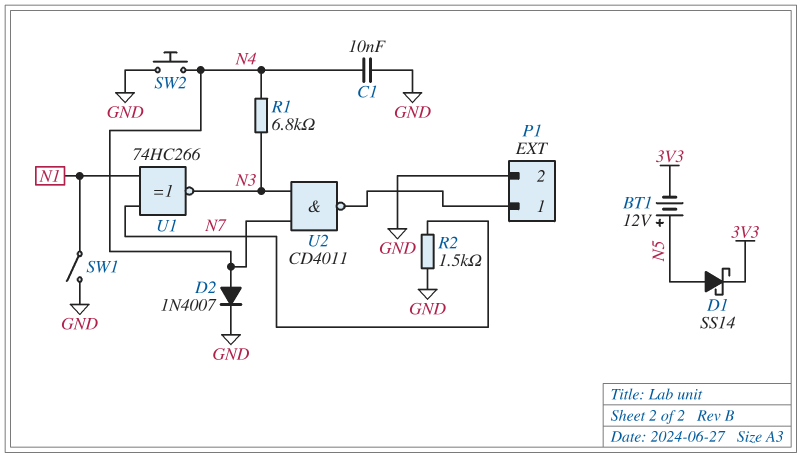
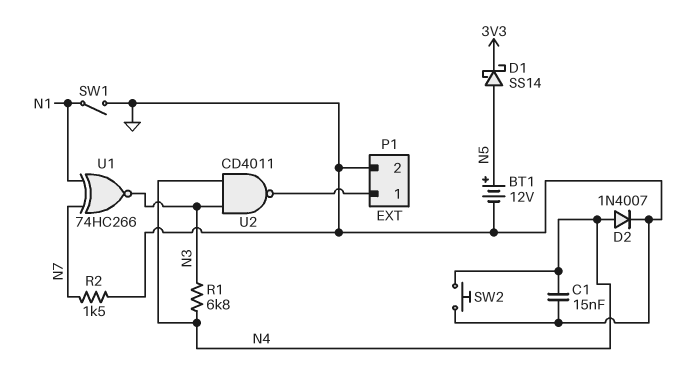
BT1: 12V (plus N5, minus 3V3) -> 12V (plus N5, minus GND)
C1: 10nF (GND, N4) -> 15nF (GND, N4)

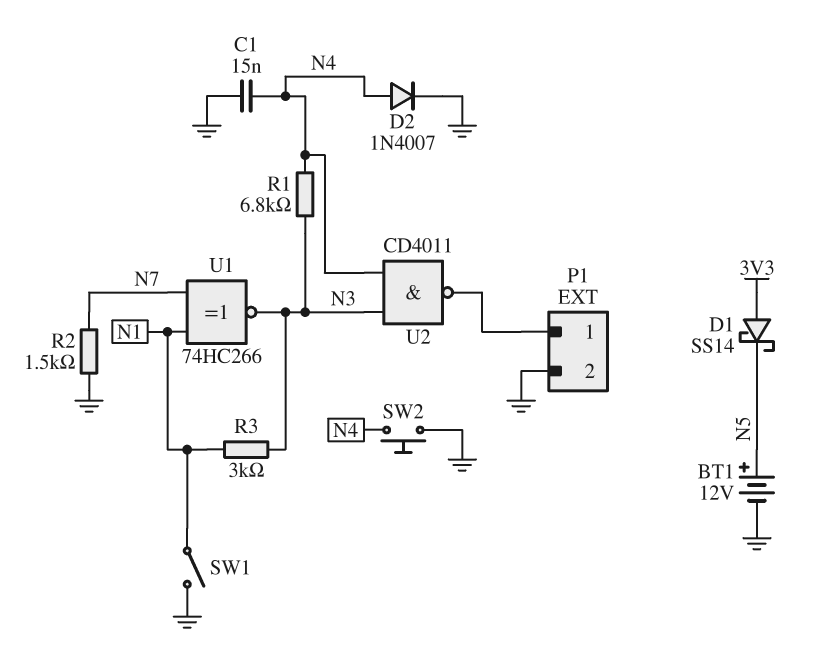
D1: schottky SS14 (A N5, K 3V3) -> schottky SS14 (A 3V3, K N5)
R3: none -> 3k (N1, N3)

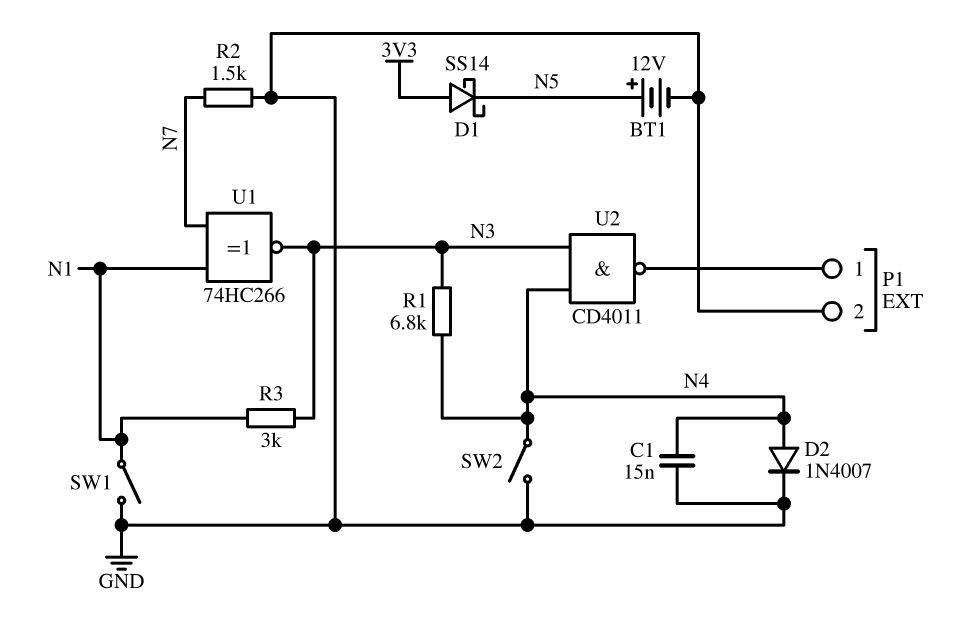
SW2: button (GND, N4) -> switch (GND, N4)

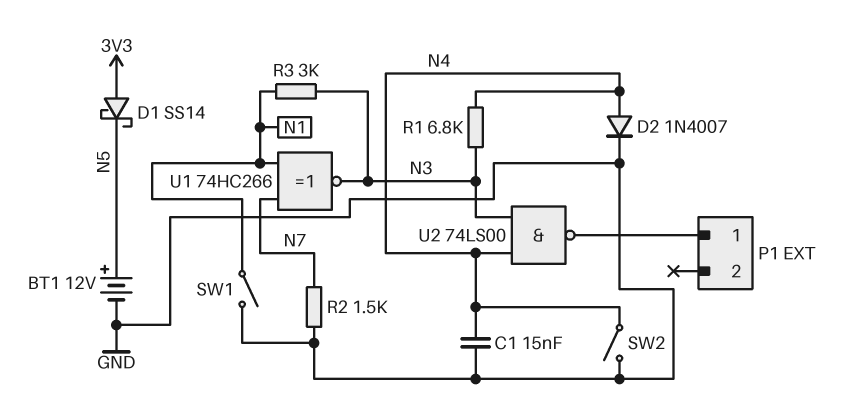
P1 pin 2: GND -> none
U2: NAND CD4011 (in N3, in N4, out P1/1) -> NAND 74LS00 (in N3, in N4, out P1/1)

